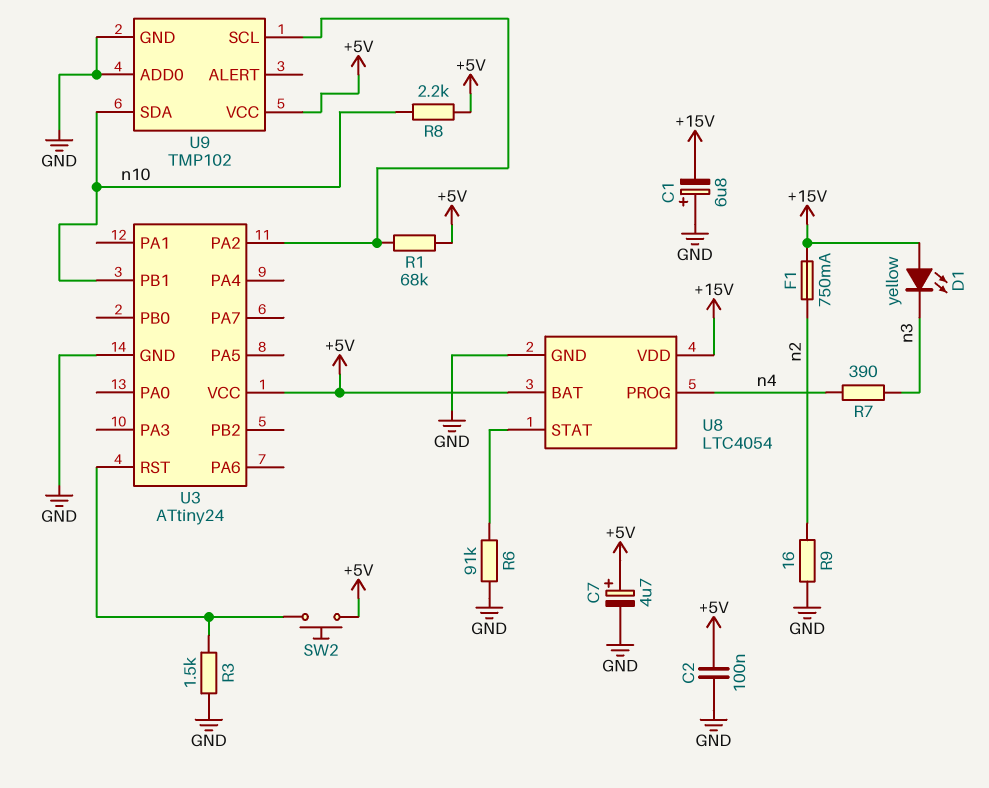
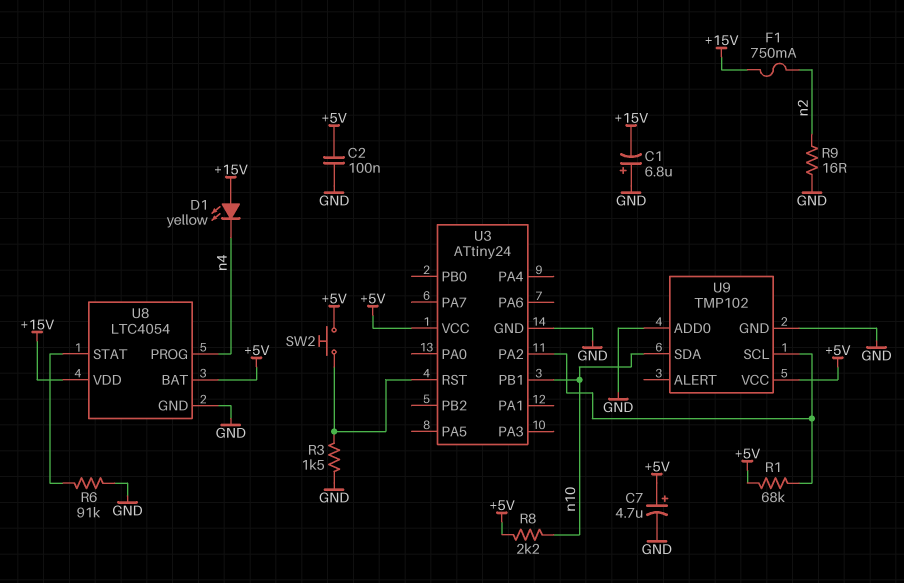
D1: LED yellow (A +15V, K n3) -> LED yellow (A +15V, K n4)
R7: 390 (n3, n4) -> none

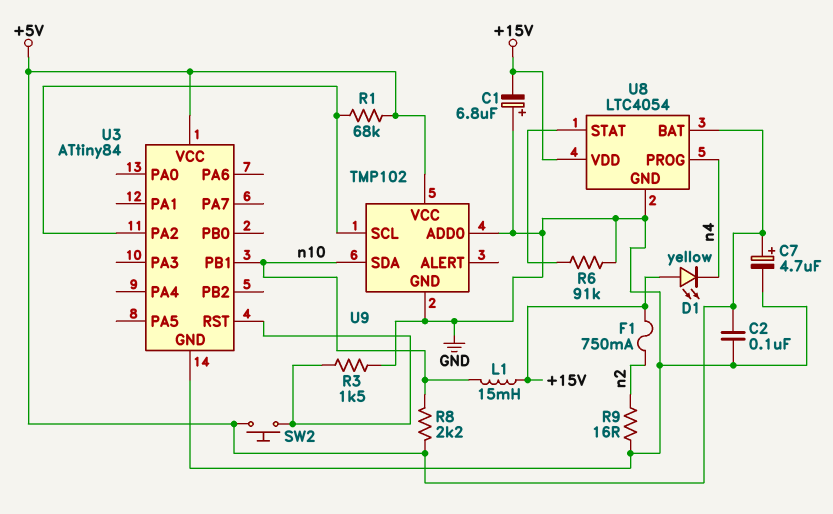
L1: none -> 15mH (+15V, n10)
U3: ATtiny24 -> ATtiny84

